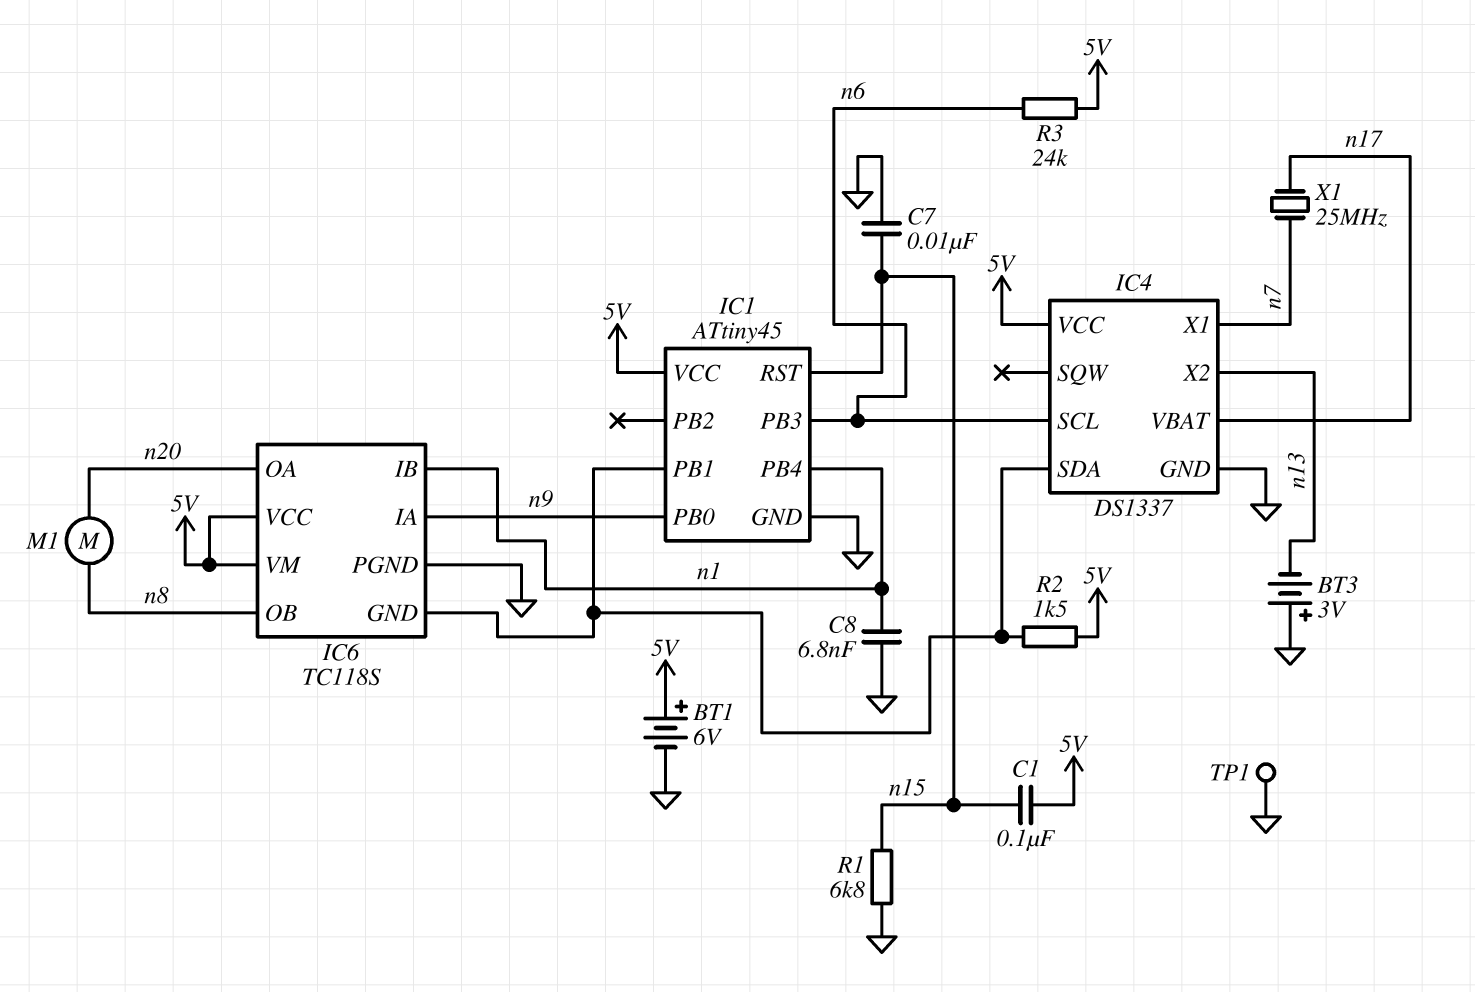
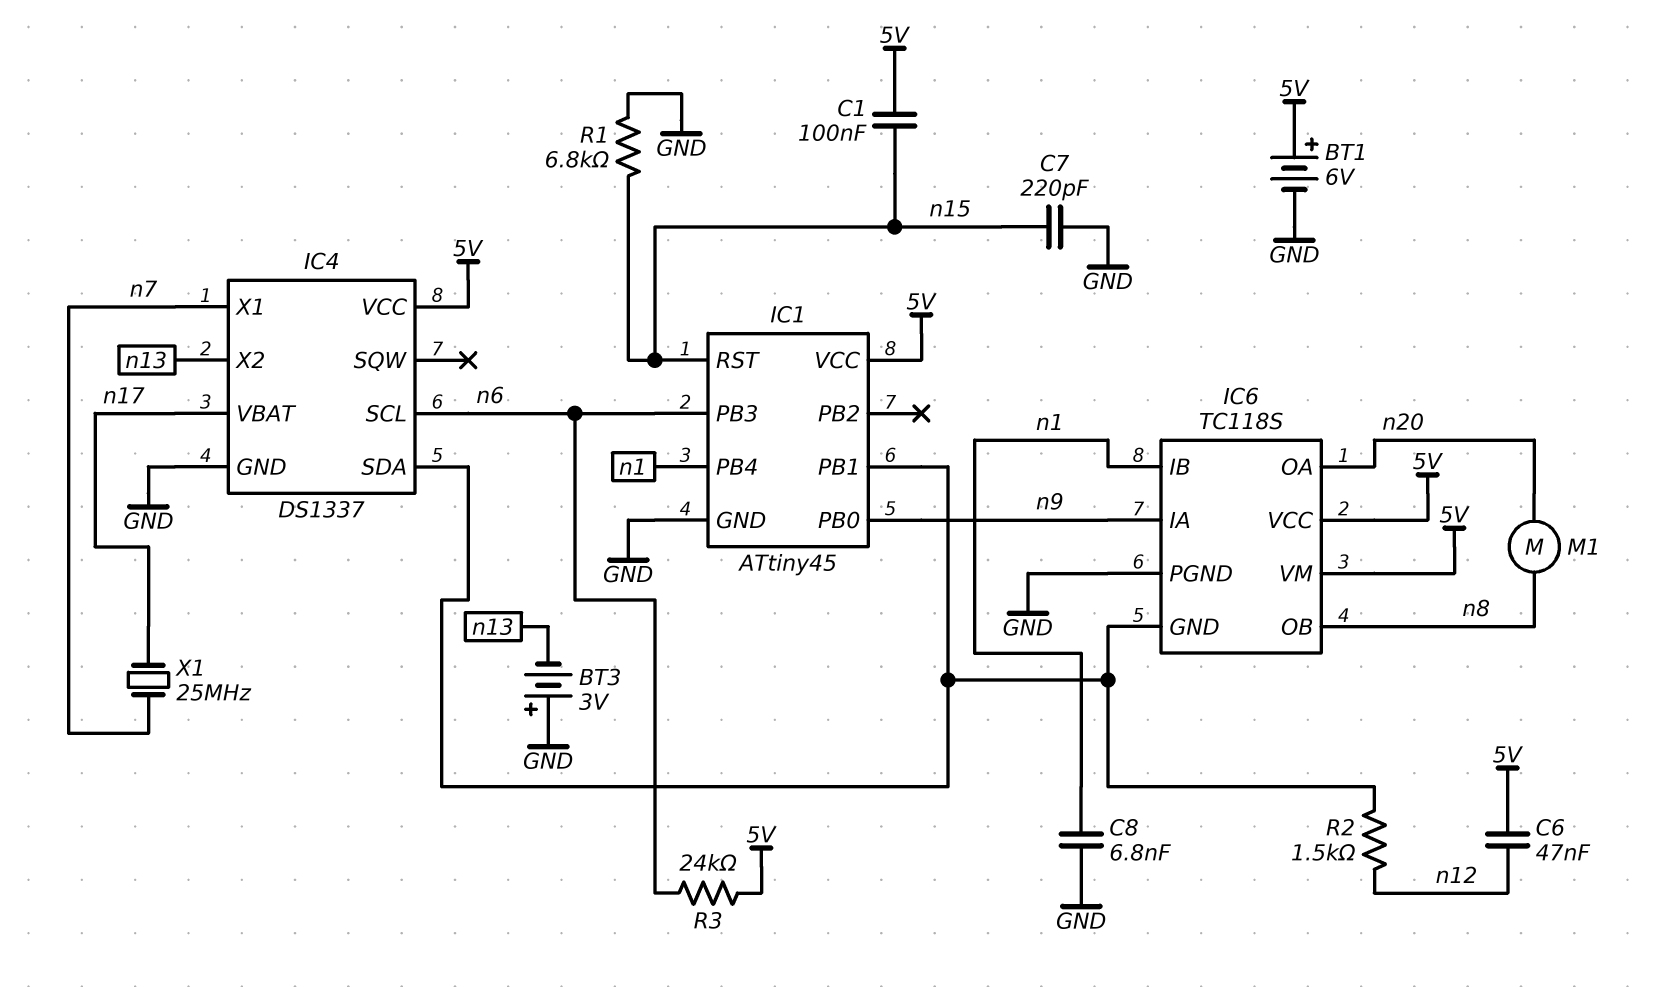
C6: none -> 47nF (5V, n12)
C7: 10nF (GND, n15) -> 220pF (GND, n15)
R2: 1.5k (5V, IC1/PB1) -> 1.5k (IC1/PB1, n12)
TP1: test point (GND) -> none

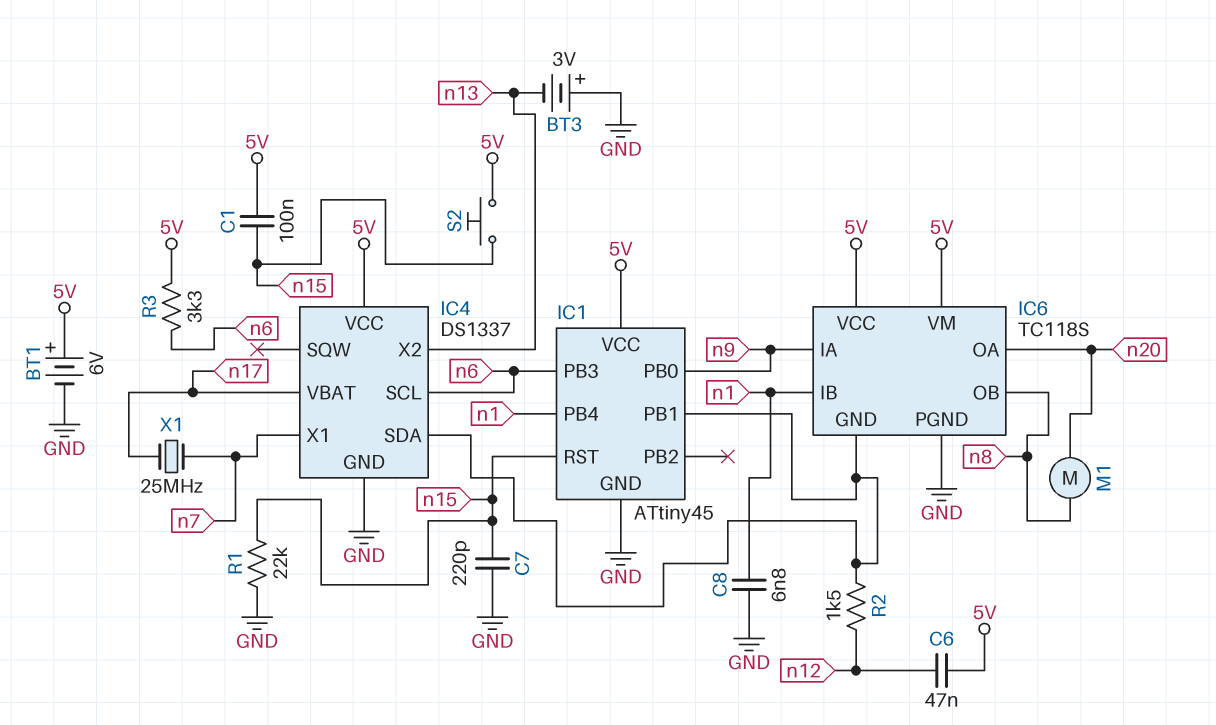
R1: 6.8k (GND, n15) -> 22k (GND, n15)
R3: 24k (5V, n6) -> 3.3k (5V, n6)
S2: none -> button (5V, n15)

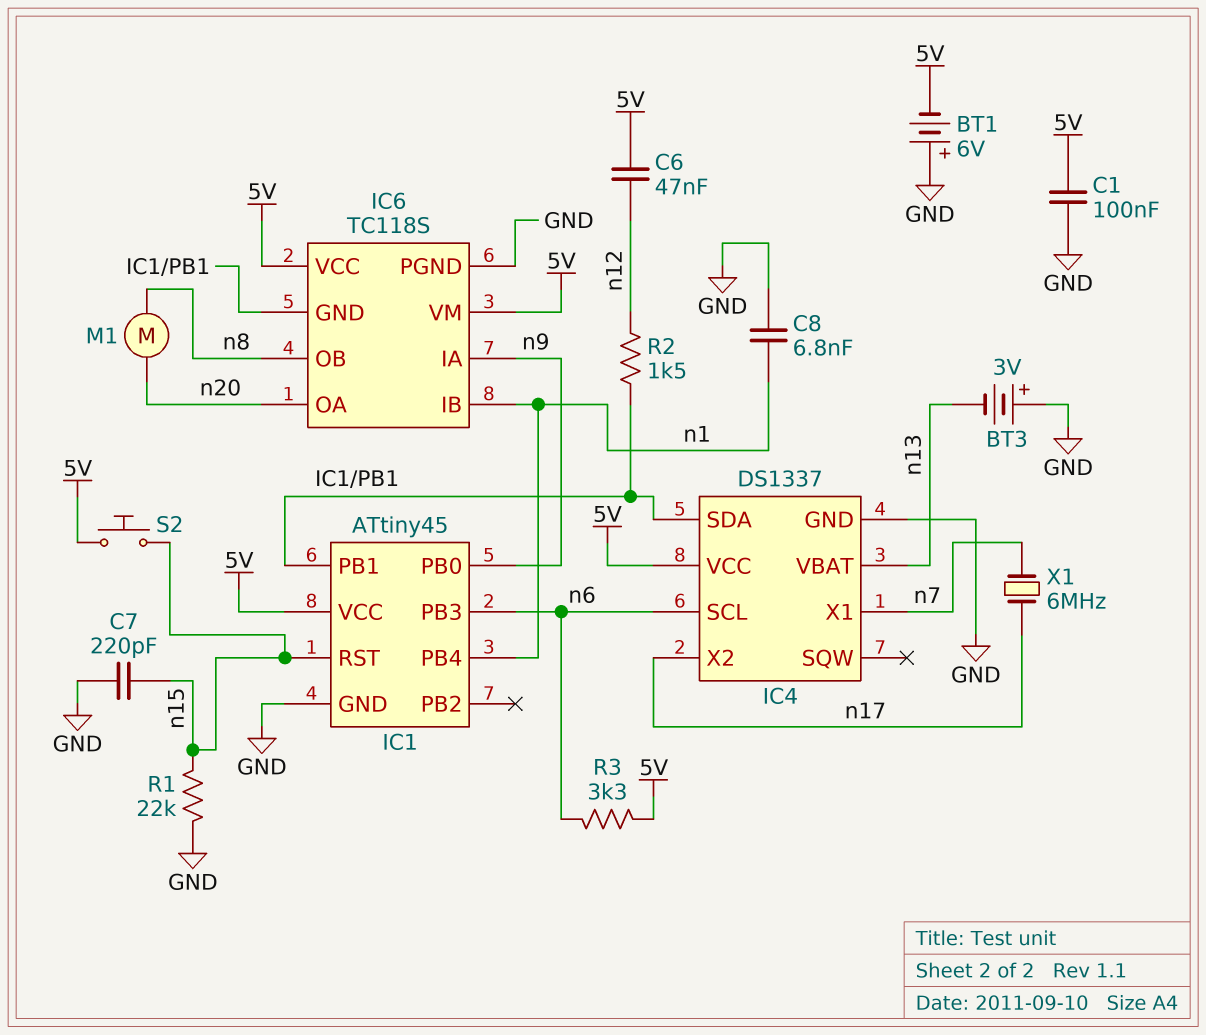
BT1: 6V (plus 5V, minus GND) -> 6V (plus GND, minus 5V)
C1: 100nF (5V, n15) -> 100nF (5V, GND)
IC4 pin VBAT: n17 -> n13
IC4 pin X2: n13 -> n17
X1: 25MHz (n7, n17) -> 6MHz (n7, n17)

